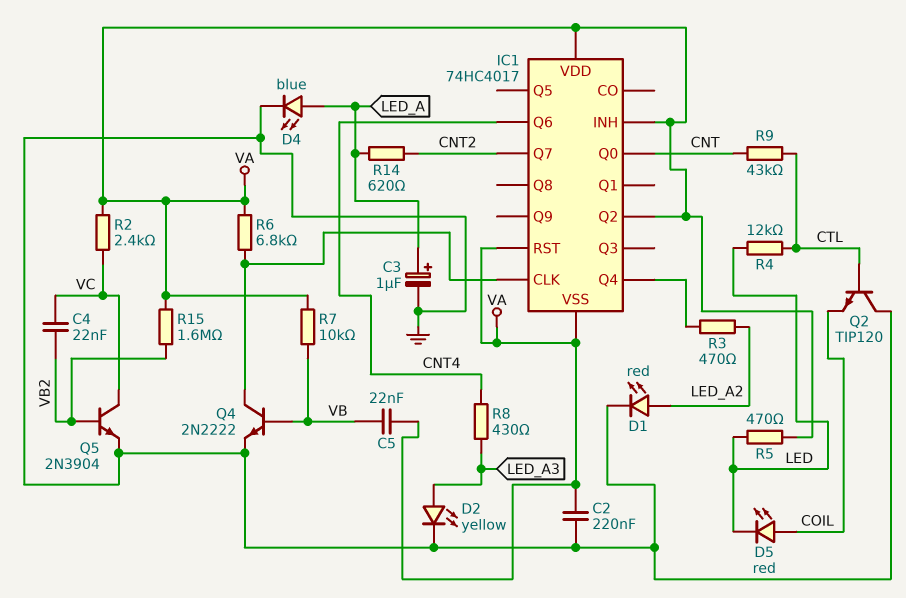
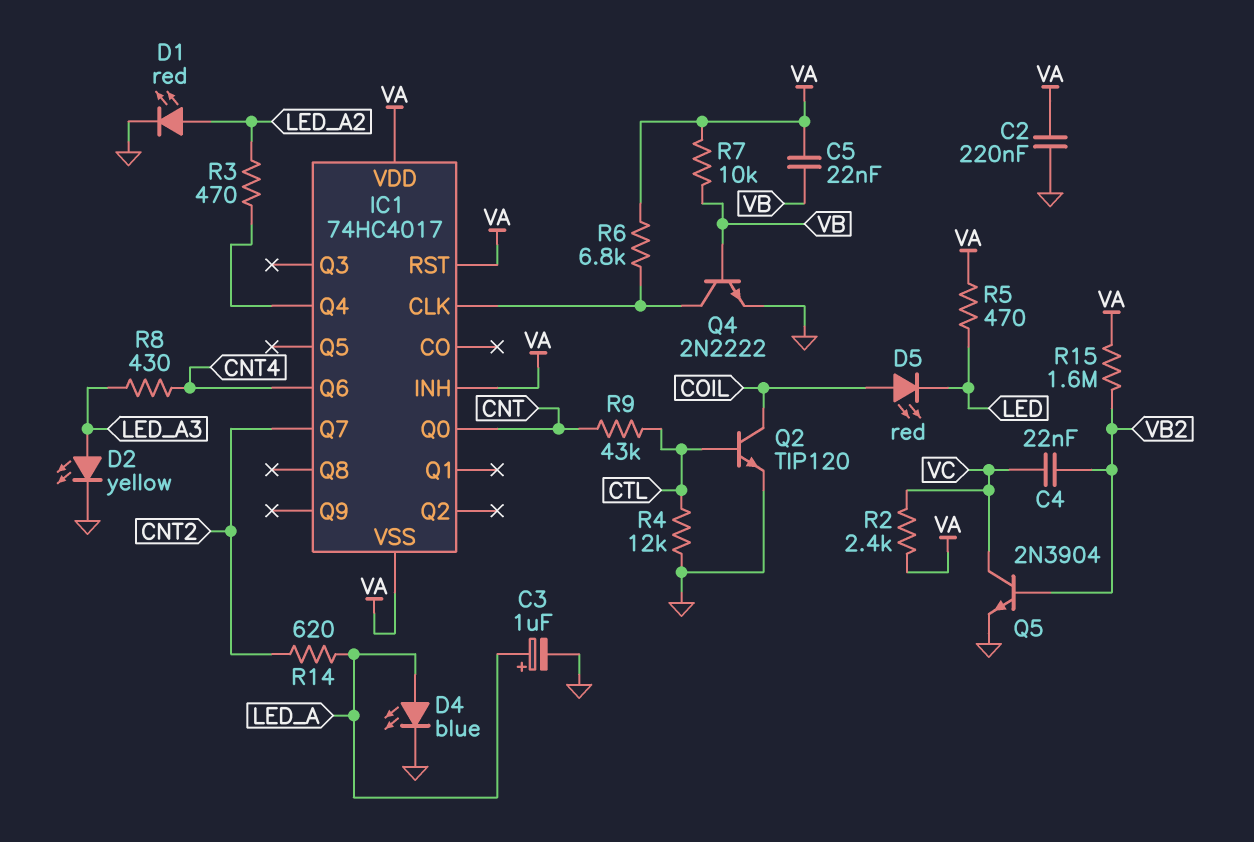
IC1 pin Q2: VA -> none
Q2: NPN TIP120 (B CTL, C GND, E COIL) -> NPN TIP120 (B CTL, C COIL, E GND)
R4: 12k (CTL, LED) -> 12k (CTL, GND)

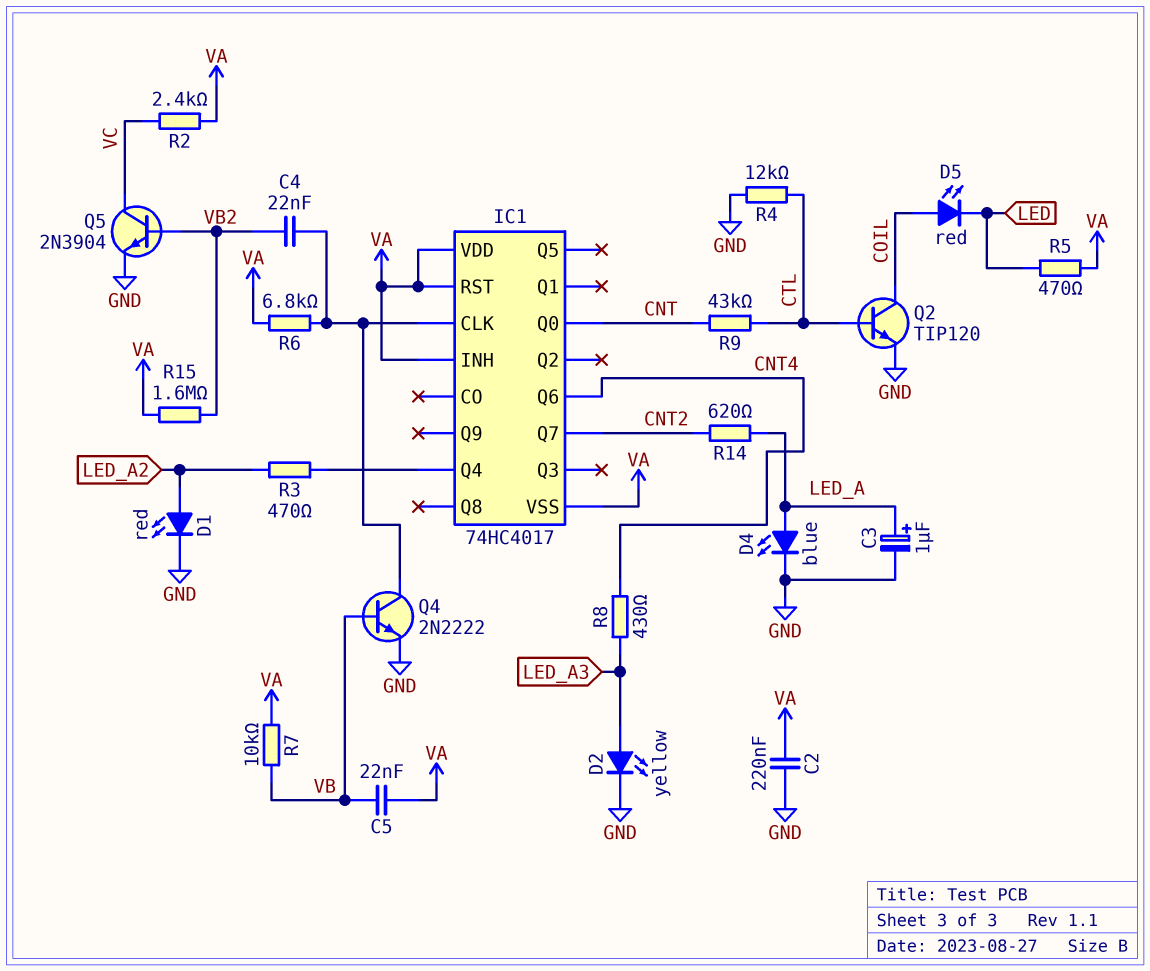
C4: 22nF (VB2, VC) -> 22nF (IC1/CLK, VB2)

